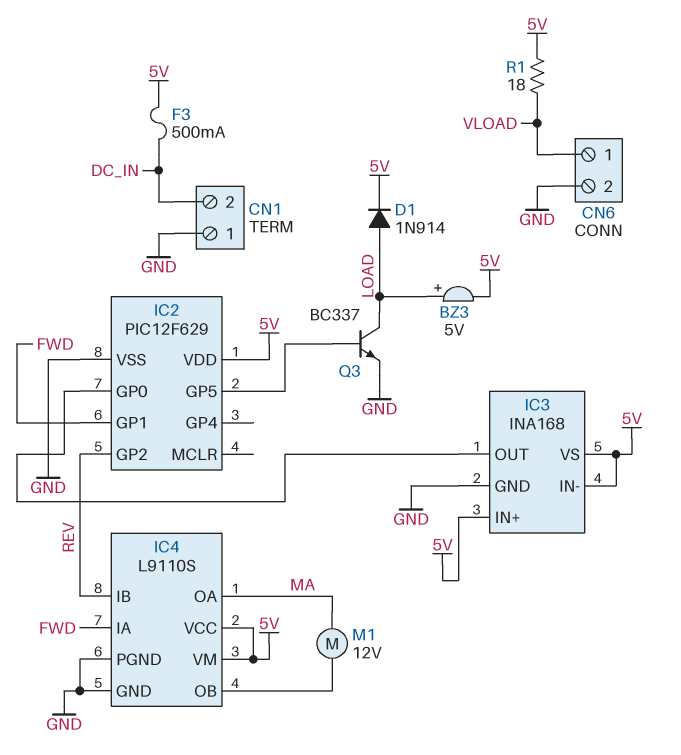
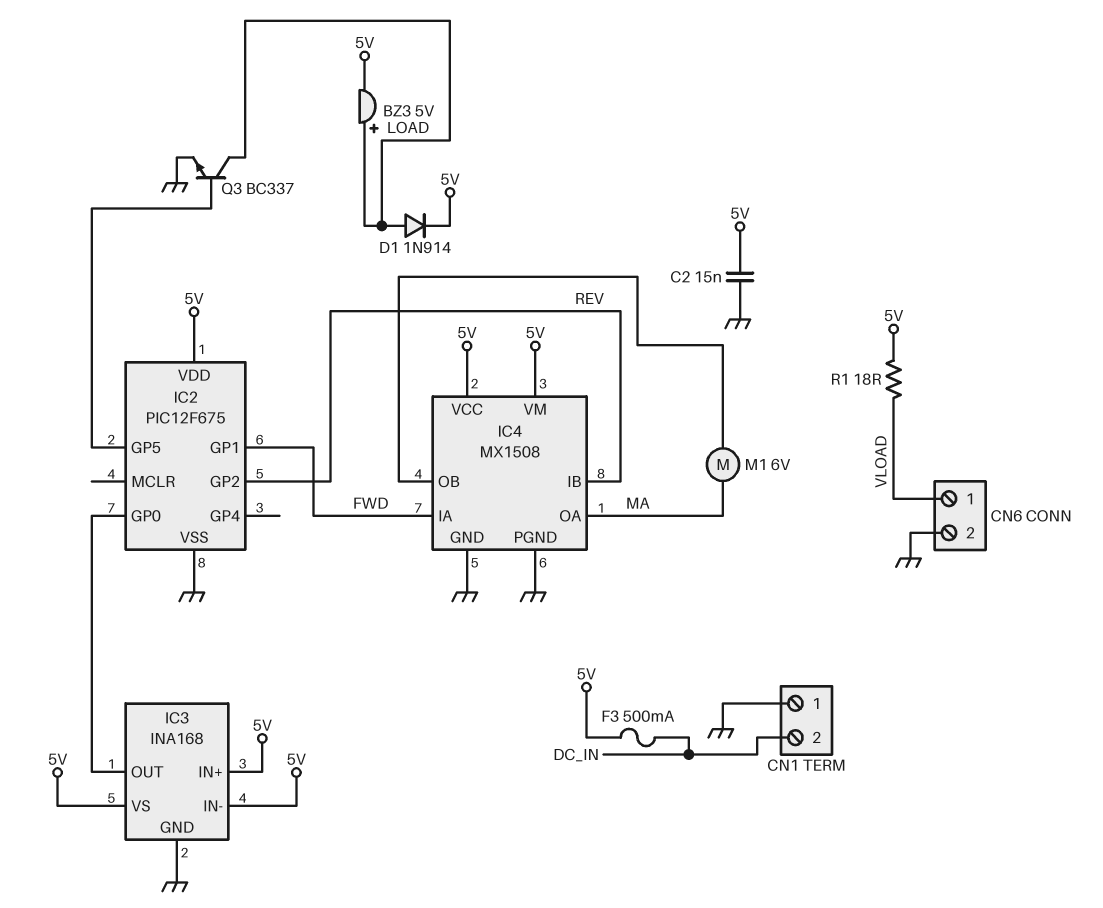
C2: none -> 15nF (5V, GND)
IC2: PIC12F629 -> PIC12F675
IC4: L9110S -> MX1508
M1: motor 12V (IC4/OB, MA) -> motor 6V (IC4/OB, MA)

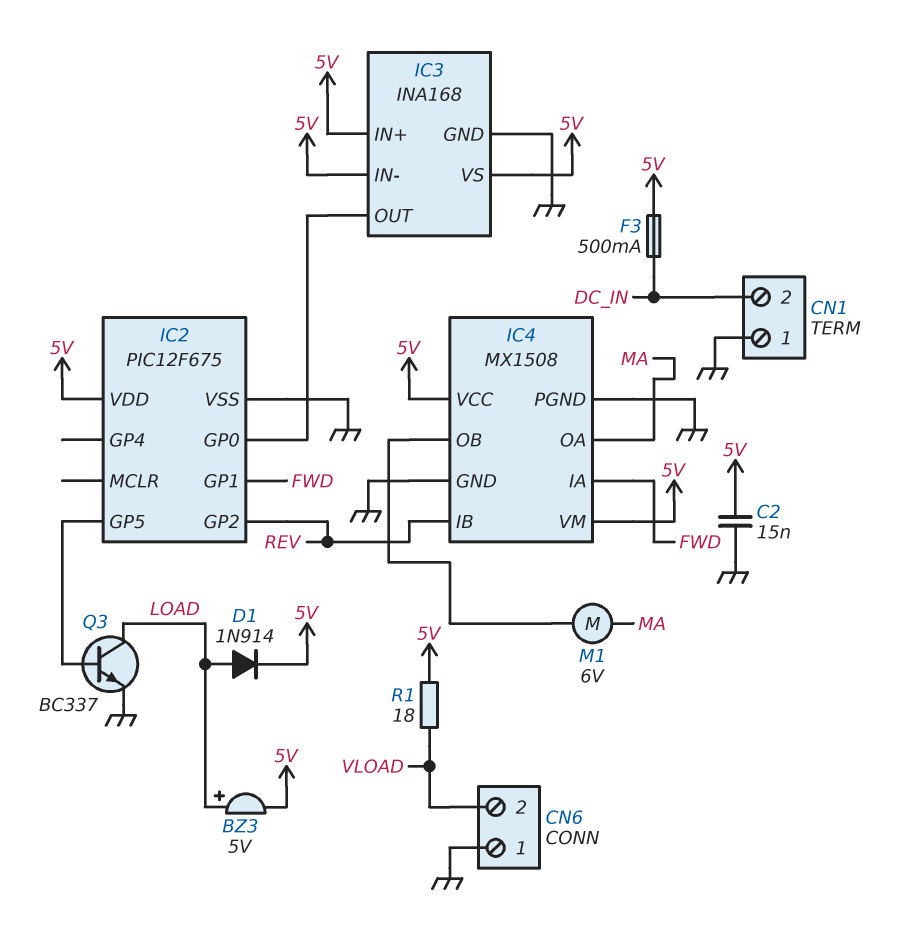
CN6 pin 1: VLOAD -> GND
CN6 pin 2: GND -> VLOAD

